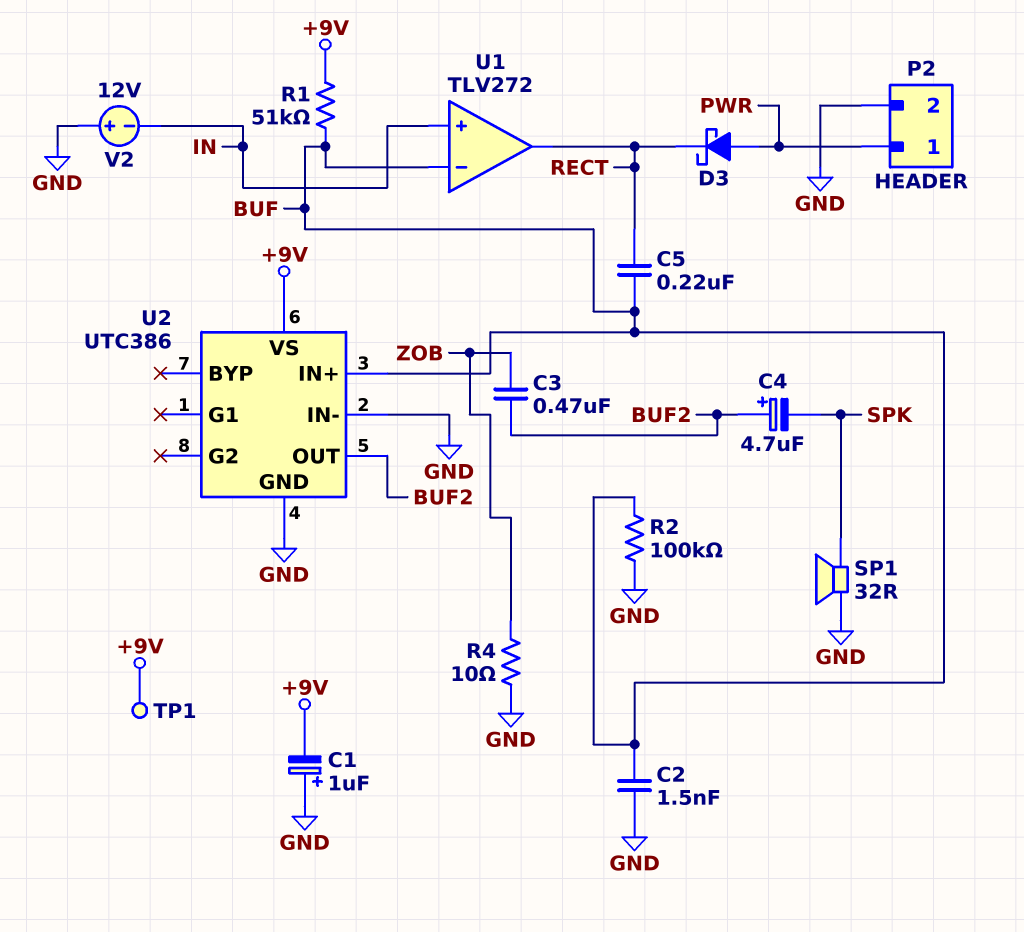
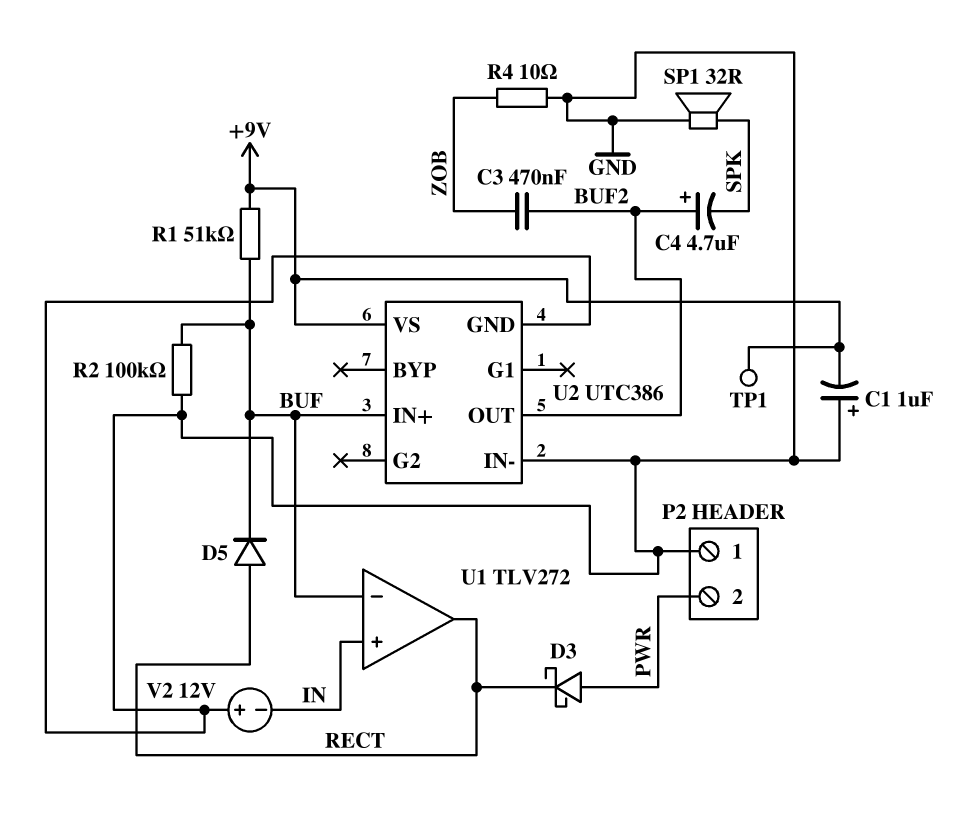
C2: 1.5nF (BUF, GND) -> none
C5: 220nF (BUF, RECT) -> none
D5: none -> diode (A RECT, K BUF)
P2 pin 1: PWR -> GND
P2 pin 2: GND -> PWR

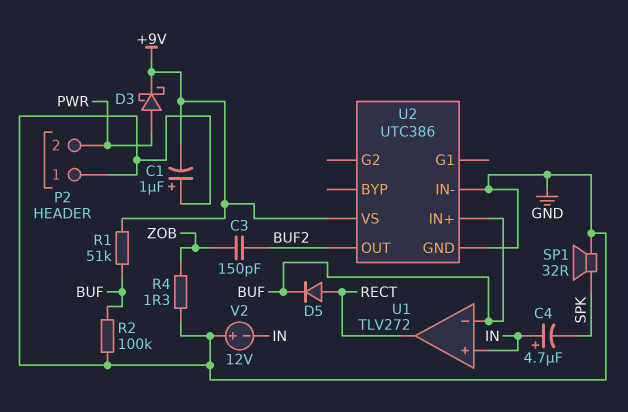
C3: 470nF (BUF2, ZOB) -> 150pF (BUF2, ZOB)
C4: 4.7uF (plus BUF2, minus SPK) -> 4.7uF (plus IN, minus SPK)
D3: schottky (A PWR, K RECT) -> schottky (A PWR, K +9V)
R4: 10 (GND, ZOB) -> 1.3 (GND, ZOB)
TP1: test point (+9V) -> none

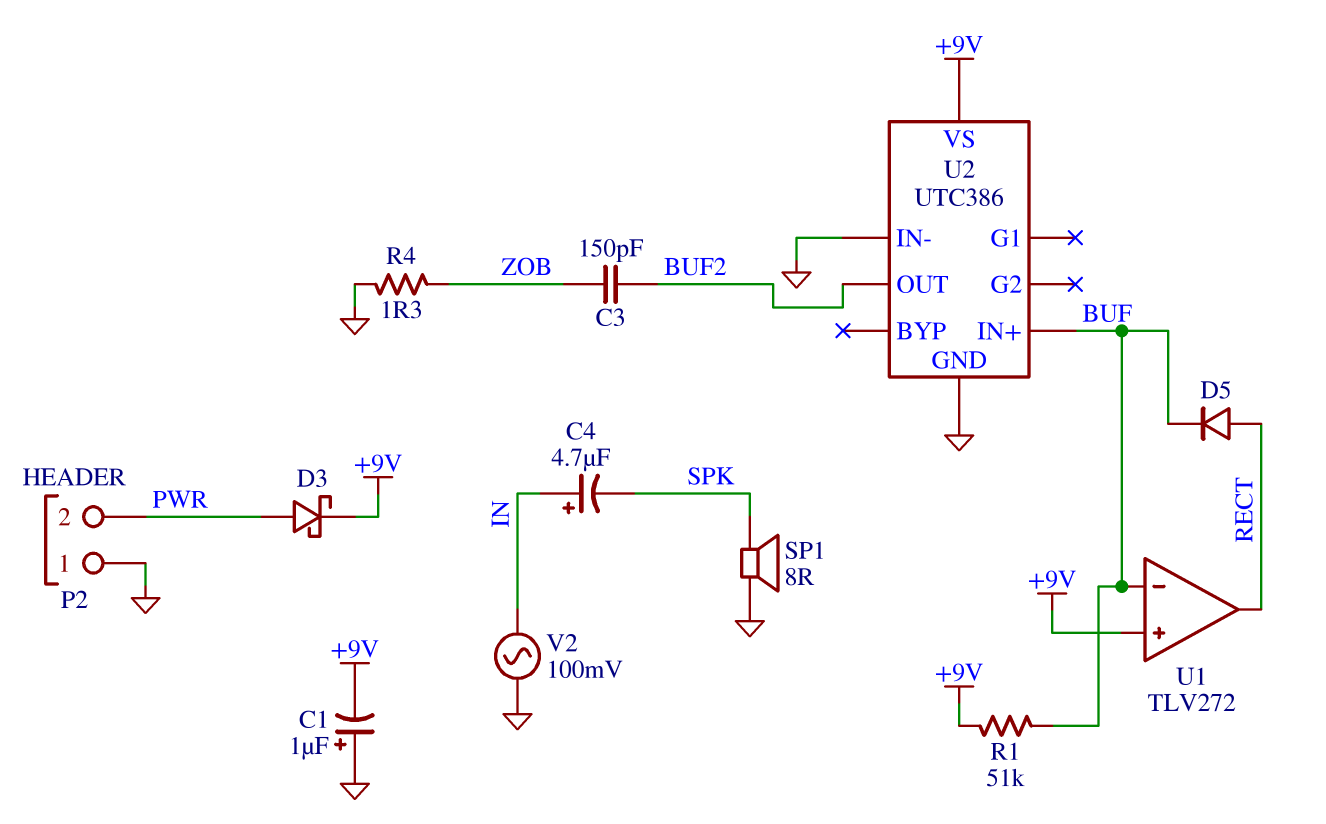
R2: 100k (BUF, GND) -> none
SP1: speaker 32R (GND, SPK) -> speaker 8R (GND, SPK)
U1 pin in+: IN -> +9V
V2: 12V (plus GND, minus IN) -> AC 100mV (GND, IN)

